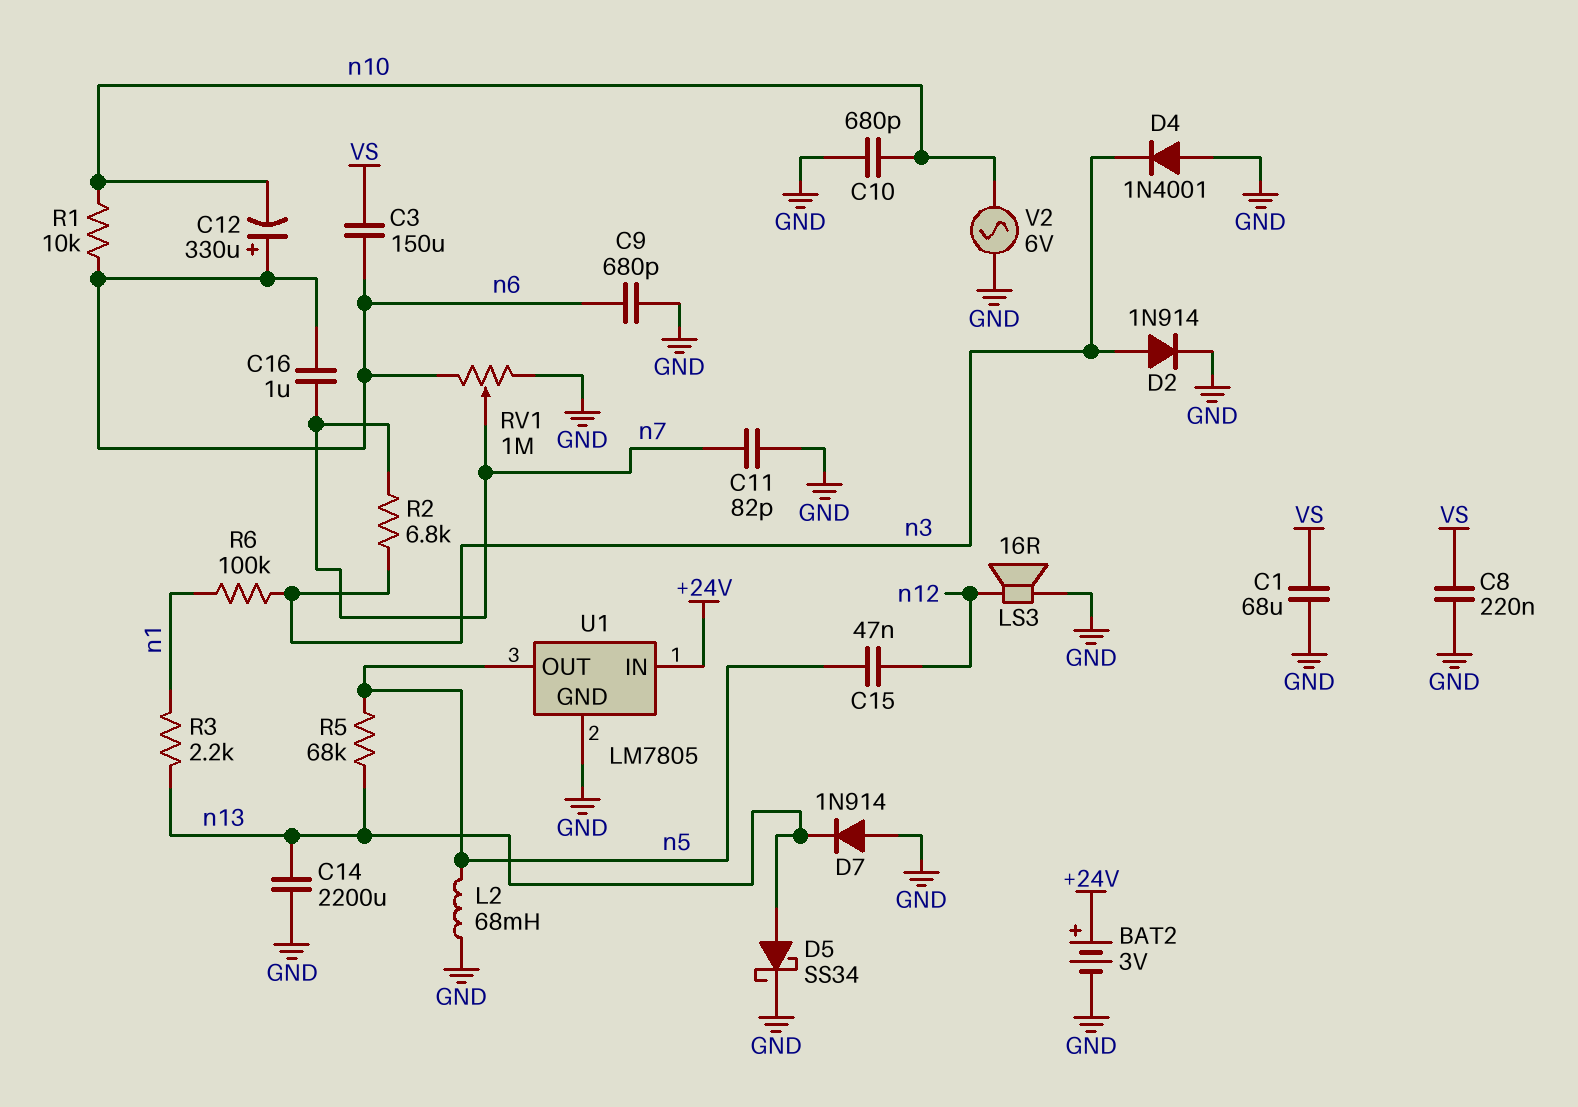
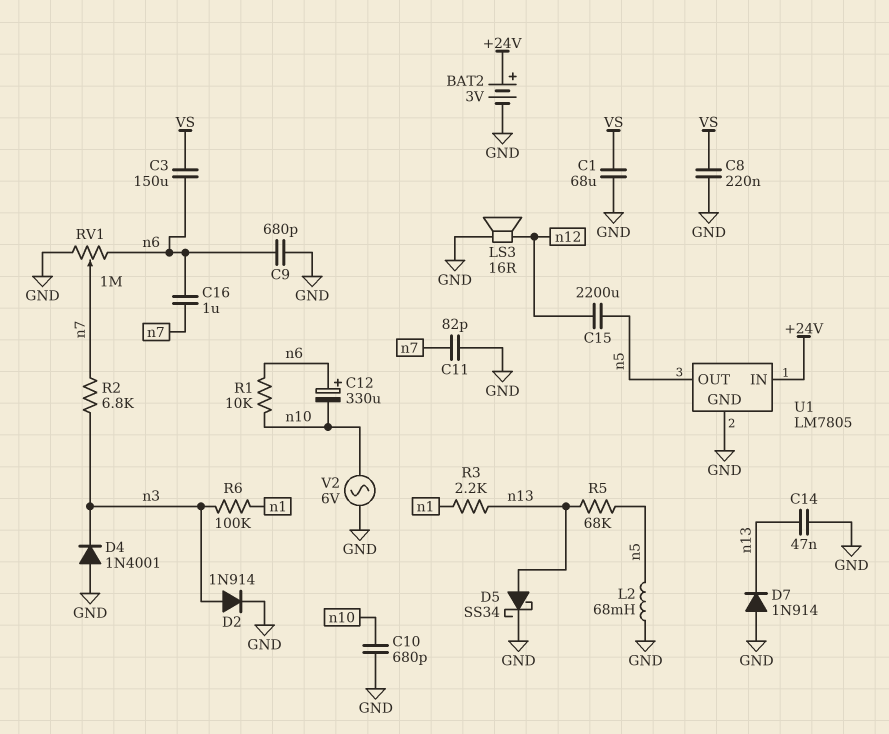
C14: 2200uF (GND, n13) -> 47nF (GND, n13)
C15: 47nF (n5, n12) -> 2200uF (n5, n12)

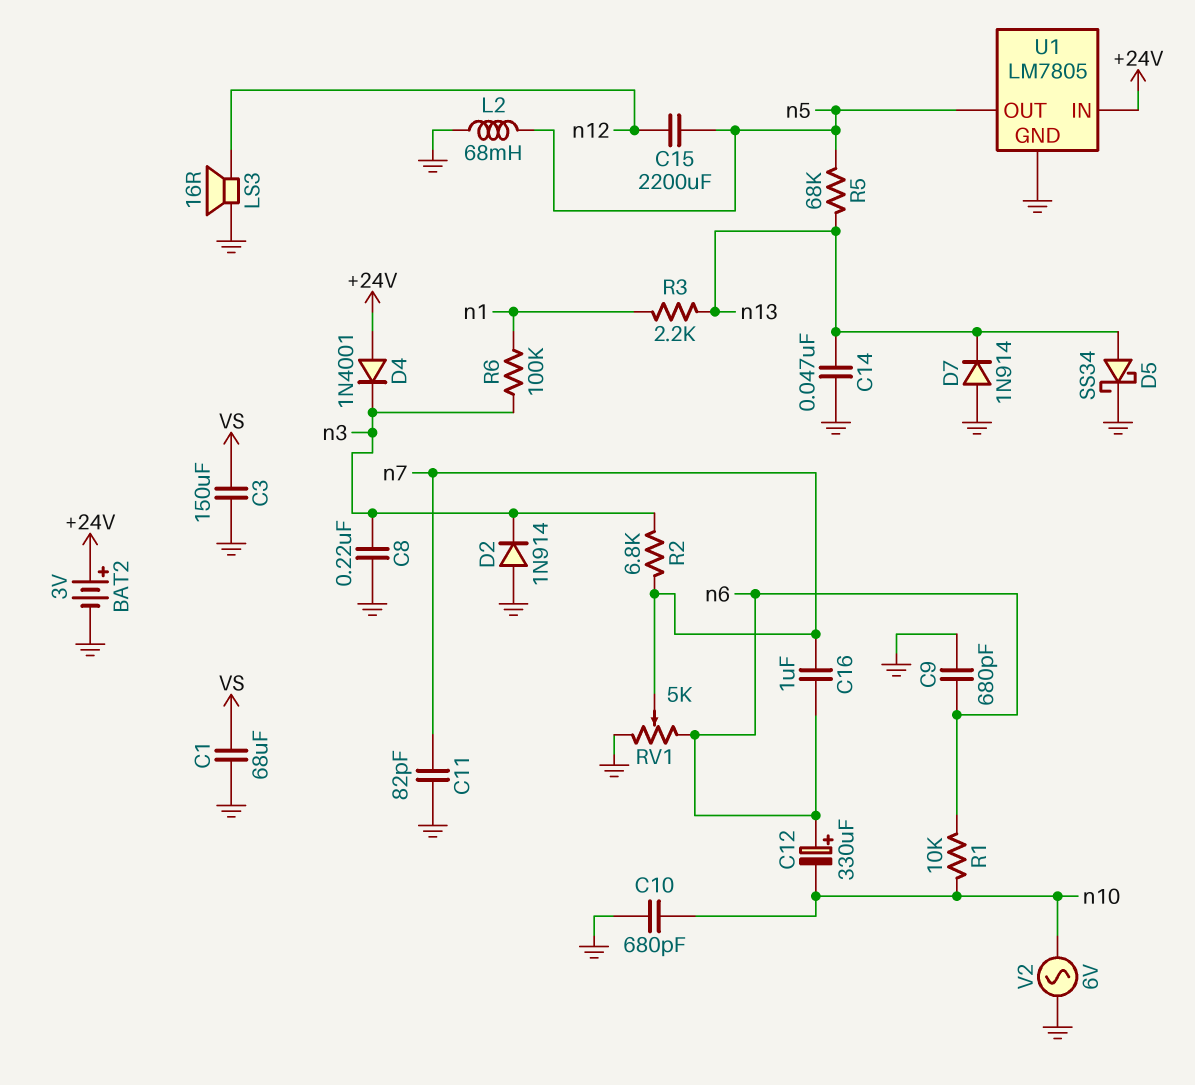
C3: 150uF (VS, n6) -> 150uF (GND, VS)
C8: 220nF (GND, VS) -> 220nF (GND, n3)
D2: diode 1N914 (A n3, K GND) -> diode 1N914 (A GND, K n3)
D4: diode 1N4001 (A GND, K n3) -> diode 1N4001 (A +24V, K n3)
RV1: 1M (GND, n6, wiper n7) -> 5k (GND, n6, wiper n7)

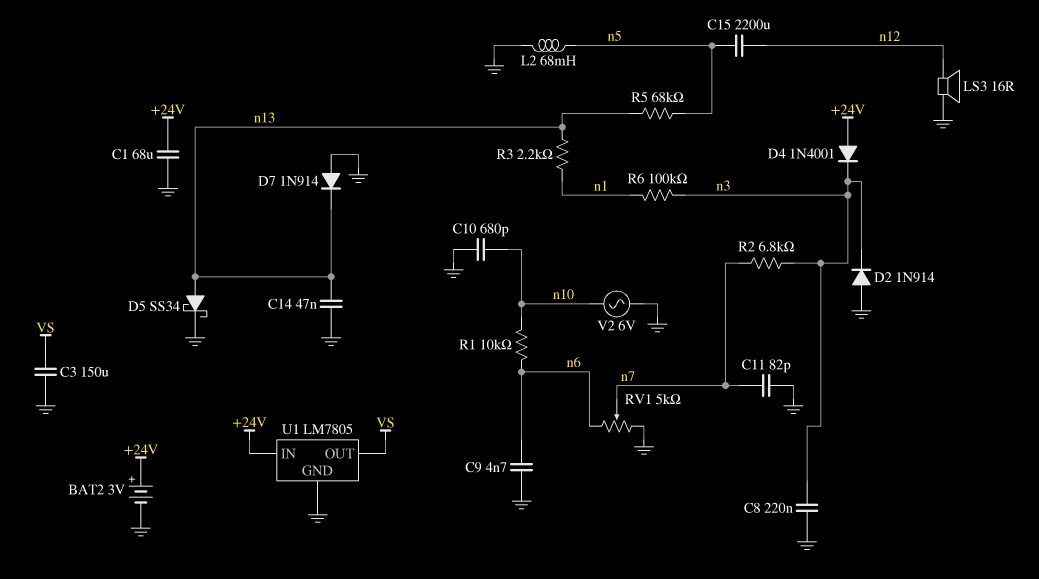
C1: 68uF (GND, VS) -> 68uF (+24V, GND)
C9: 680pF (GND, n6) -> 4.7nF (GND, n6)
C12: 330uF (plus n6, minus n10) -> none
C16: 1uF (n6, n7) -> none
U1 pin OUT: n5 -> VS

